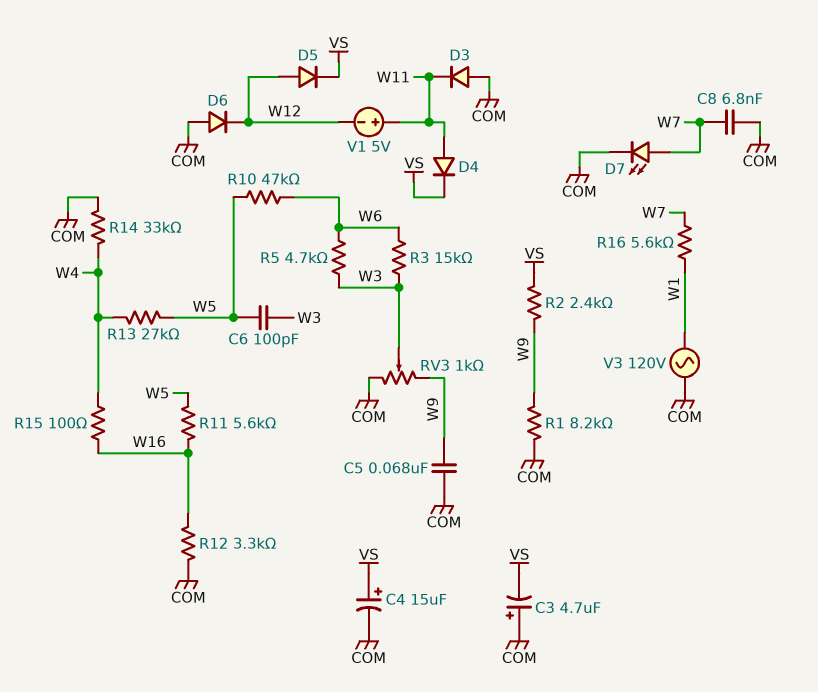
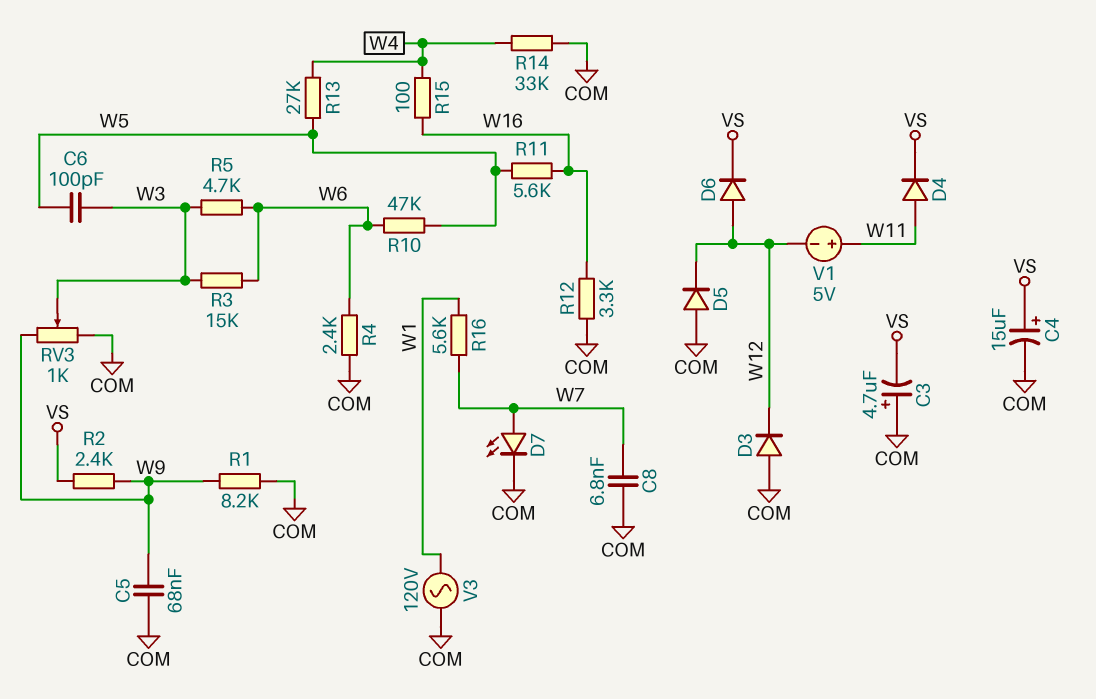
D3: diode (A COM, K W11) -> diode (A COM, K W12)
D5: diode (A W12, K VS) -> diode (A COM, K W12)
D6: diode (A COM, K W12) -> diode (A W12, K VS)
R4: none -> 2.4k (COM, W6)

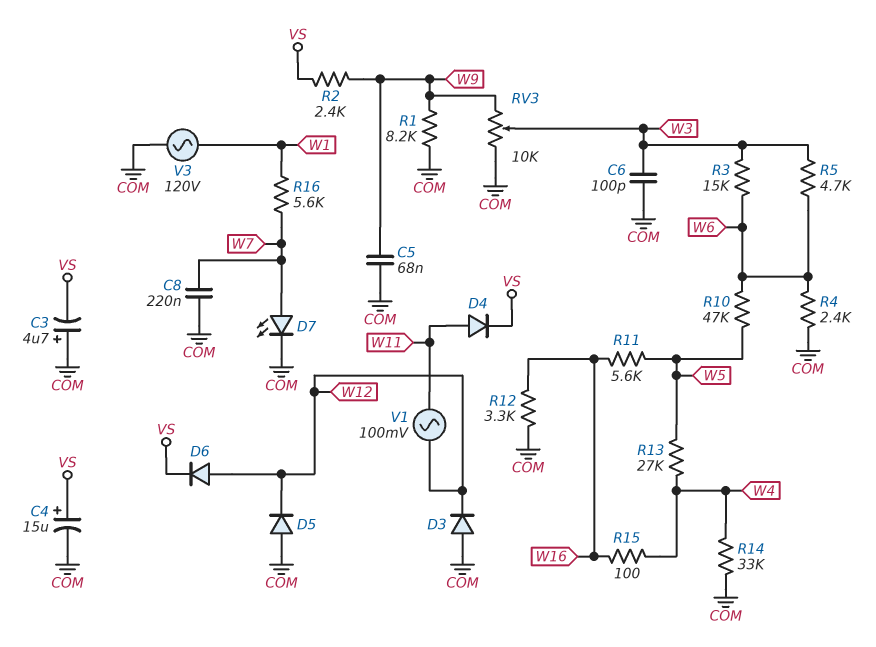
C6: 100pF (W3, W5) -> 100pF (COM, W3)
C8: 6.8nF (COM, W7) -> 220nF (COM, W7)
RV3: 1k (COM, W9, wiper W3) -> 10k (COM, W9, wiper W3)
V1: 5V (plus W11, minus W12) -> AC 100mV (W11, W12)

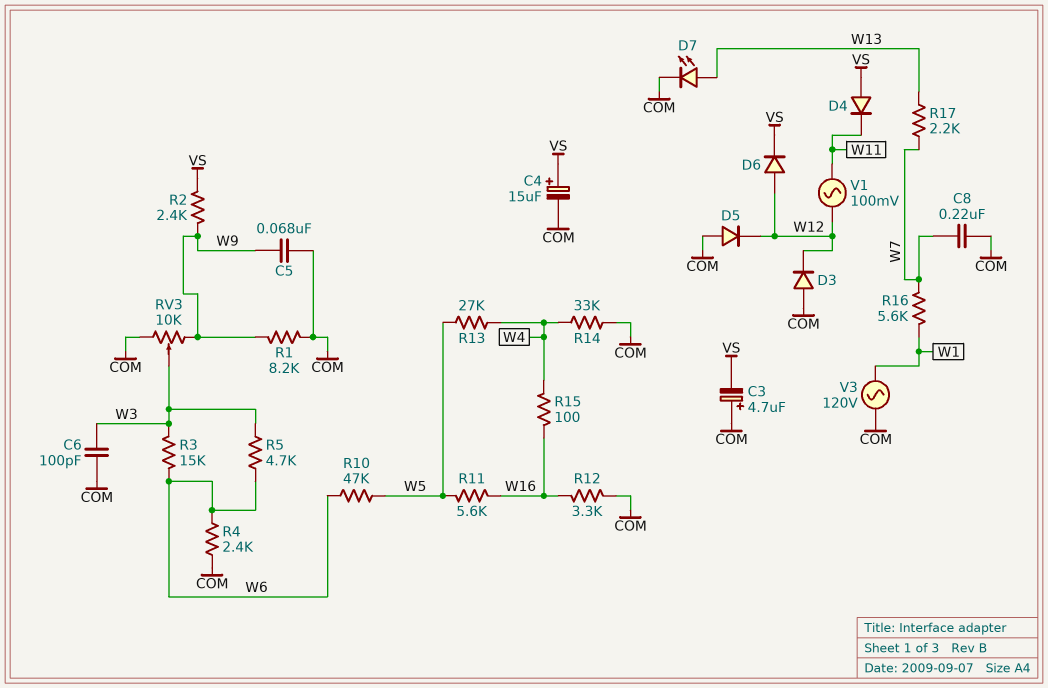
D4: diode (A W11, K VS) -> diode (A VS, K W11)
D7: LED (A W7, K COM) -> LED (A W13, K COM)
R17: none -> 2.2k (W7, W13)

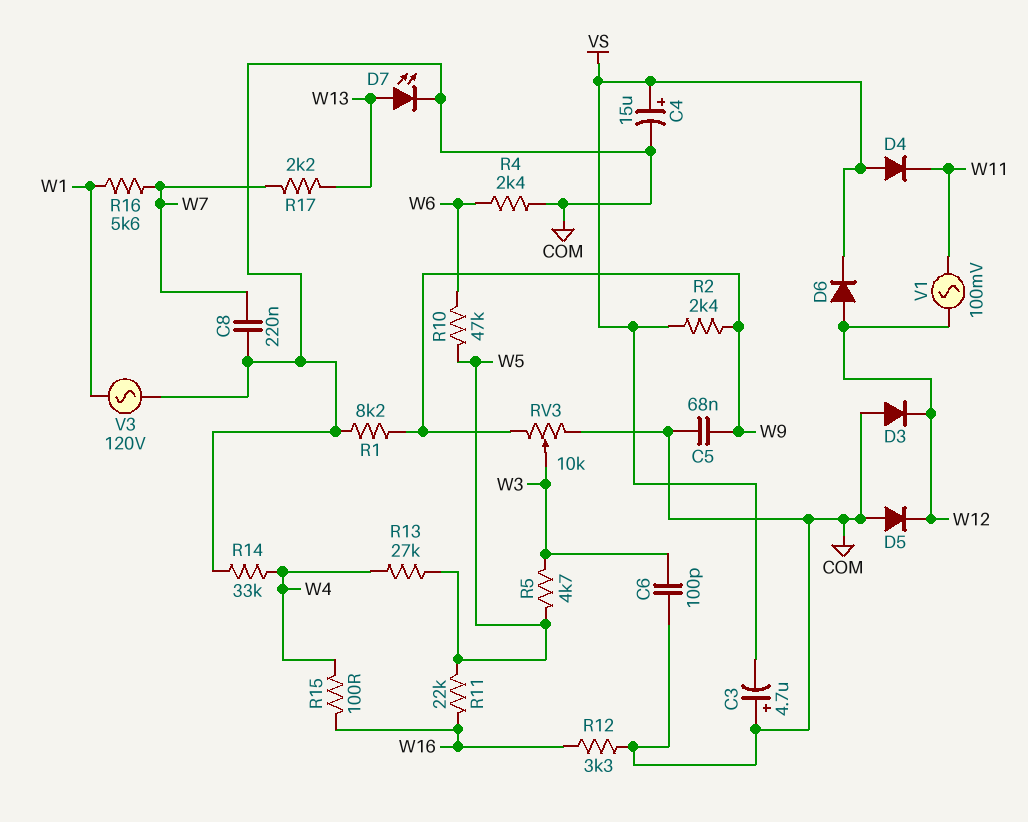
R3: 15k (W3, W6) -> none
R5: 4.7k (W3, W6) -> 4.7k (W3, W5)
R11: 5.6k (W5, W16) -> 22k (W5, W16)

